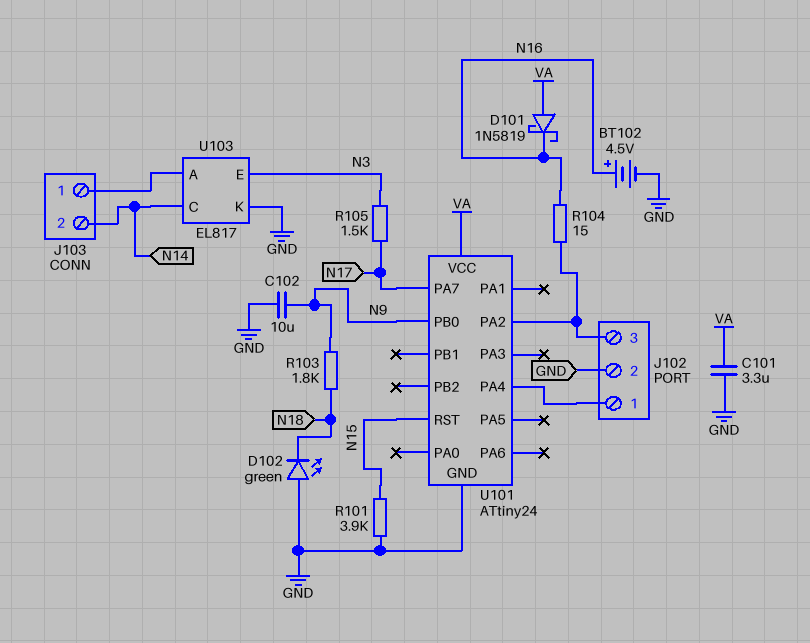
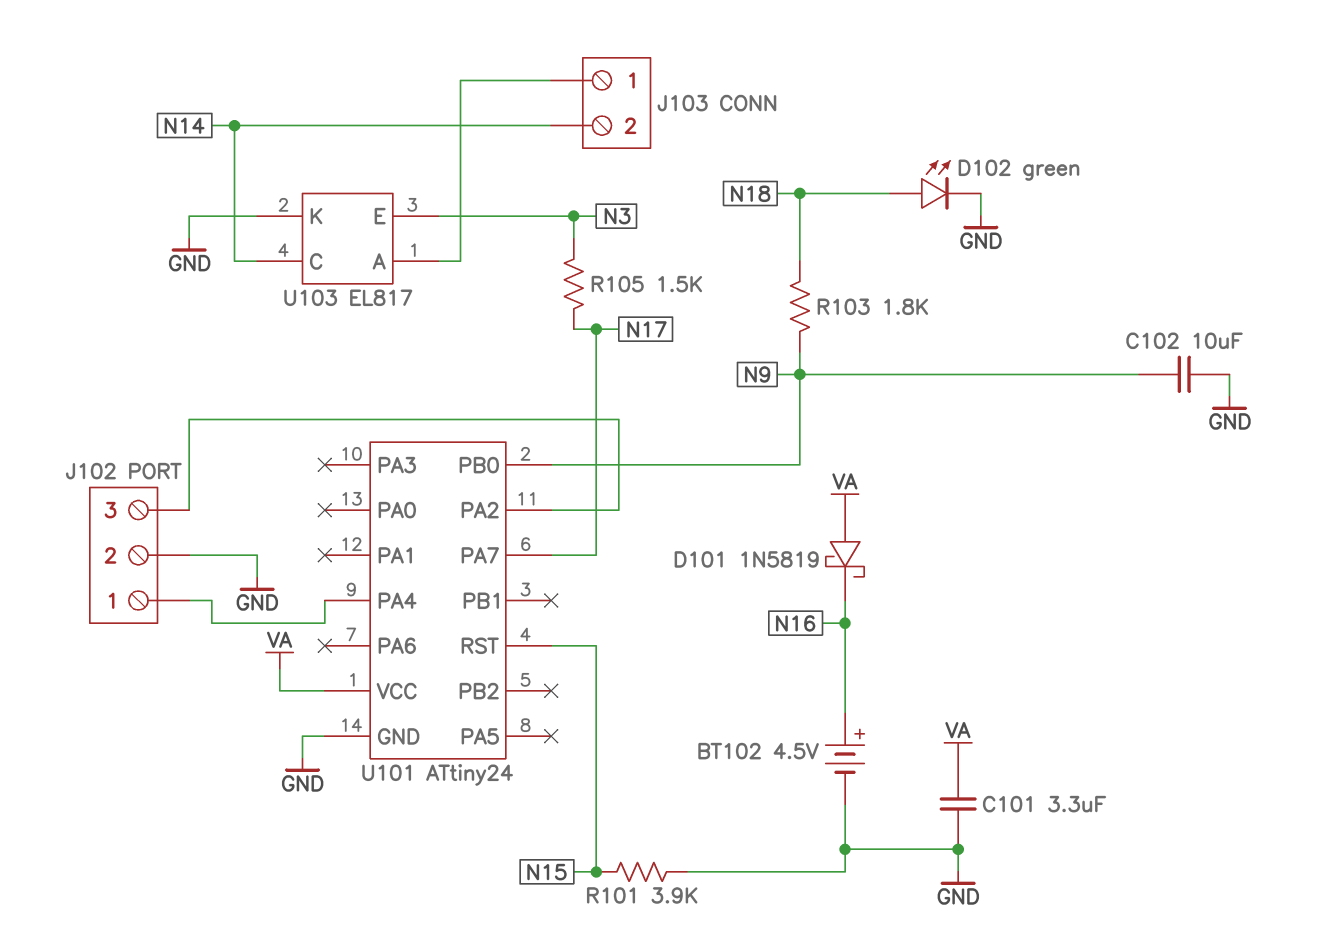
D102: LED green (A GND, K N18) -> LED green (A N18, K GND)
R104: 15 (J102/3, N16) -> none

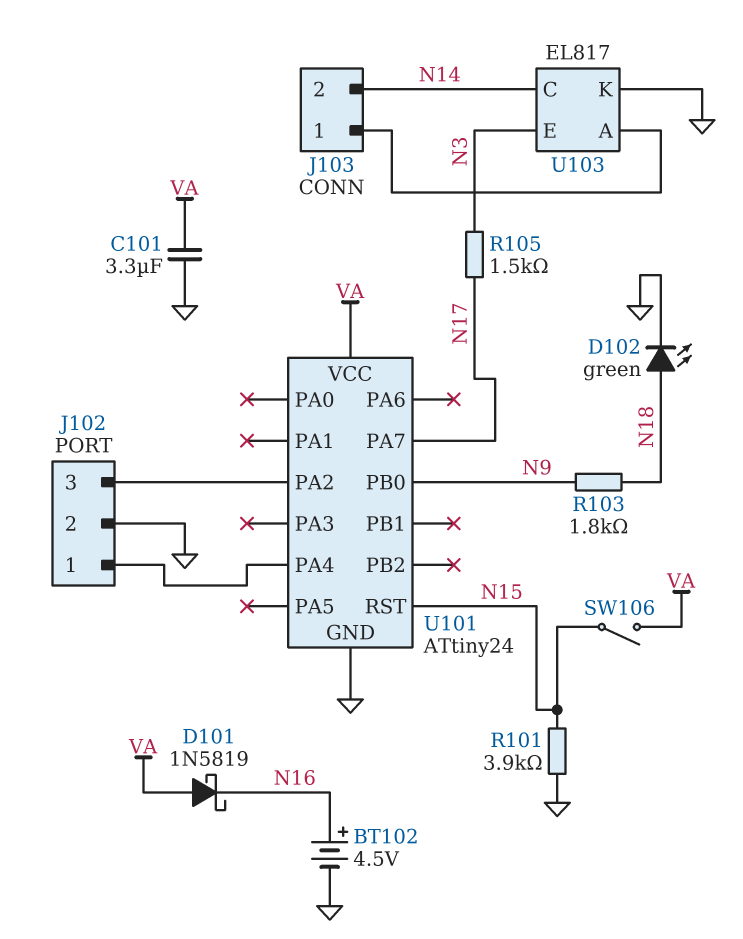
C102: 10uF (GND, N9) -> none
SW106: none -> switch (N15, VA)

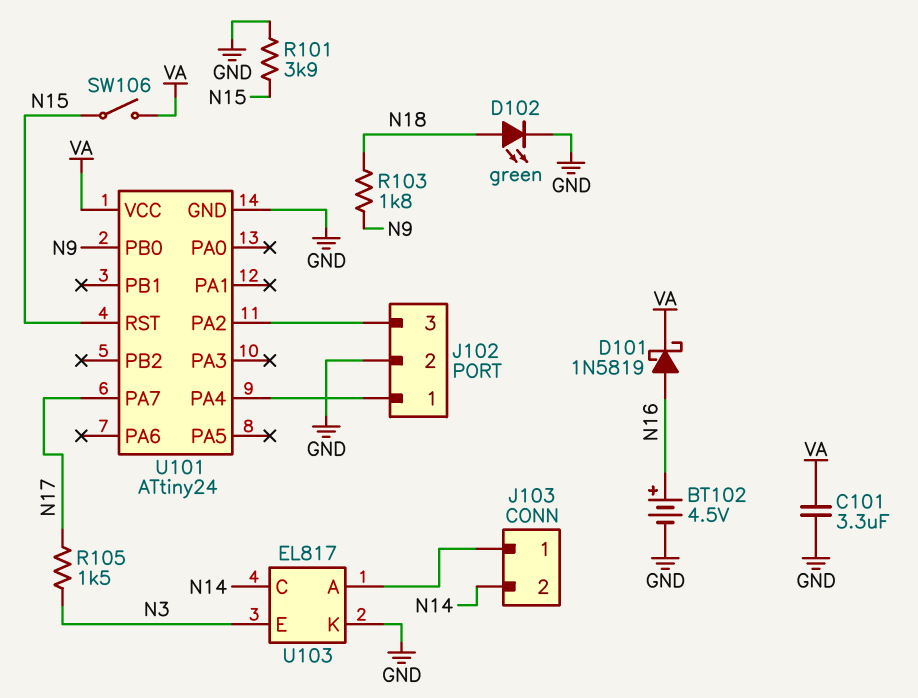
D101: schottky 1N5819 (A VA, K N16) -> schottky 1N5819 (A N16, K VA)

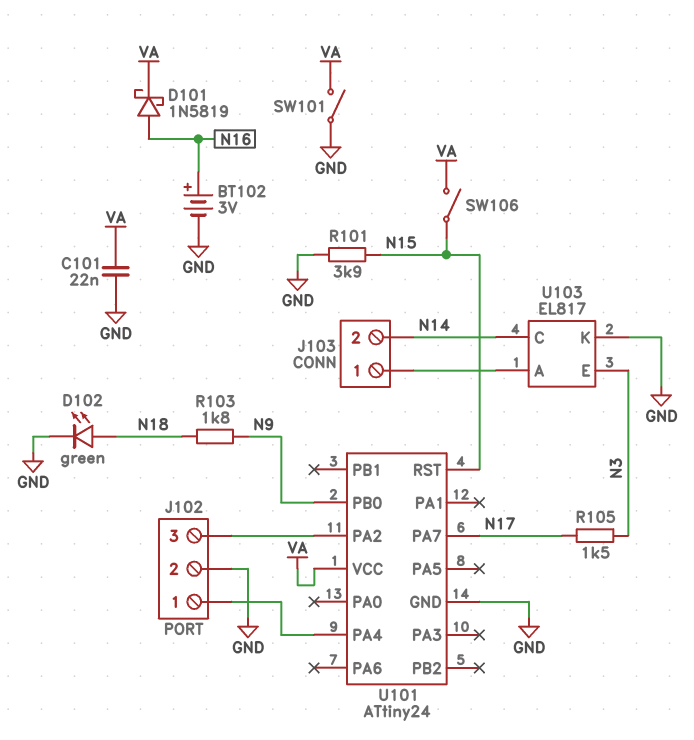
BT102: 4.5V (plus N16, minus GND) -> 3V (plus N16, minus GND)
C101: 3.3uF (GND, VA) -> 22nF (GND, VA)
SW101: none -> switch (GND, VA)

